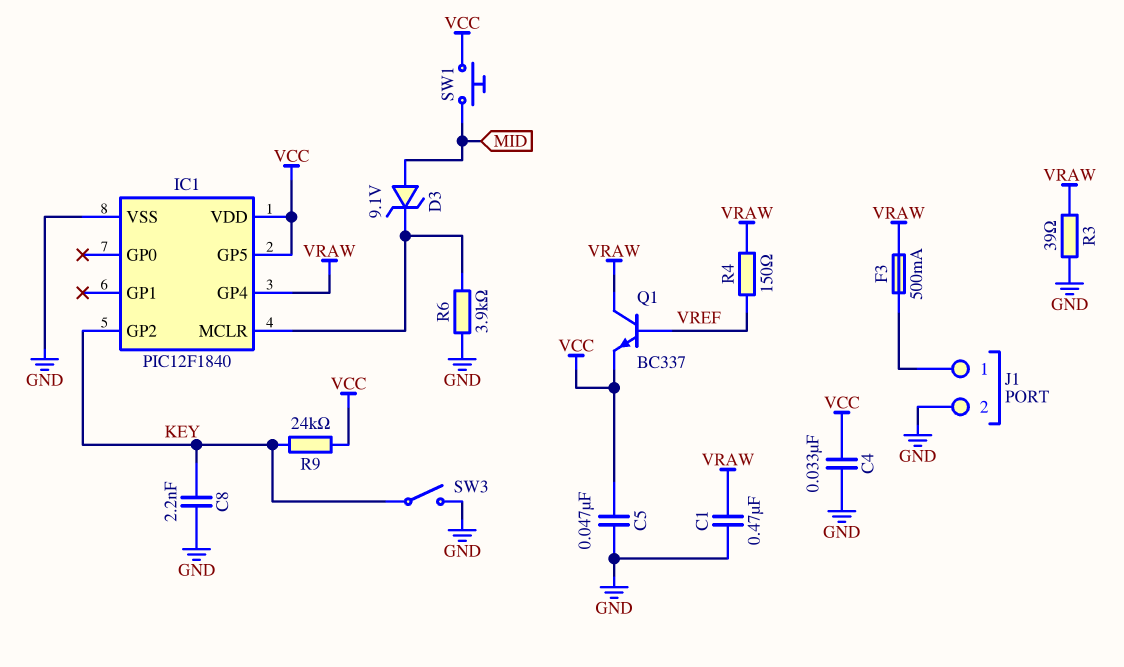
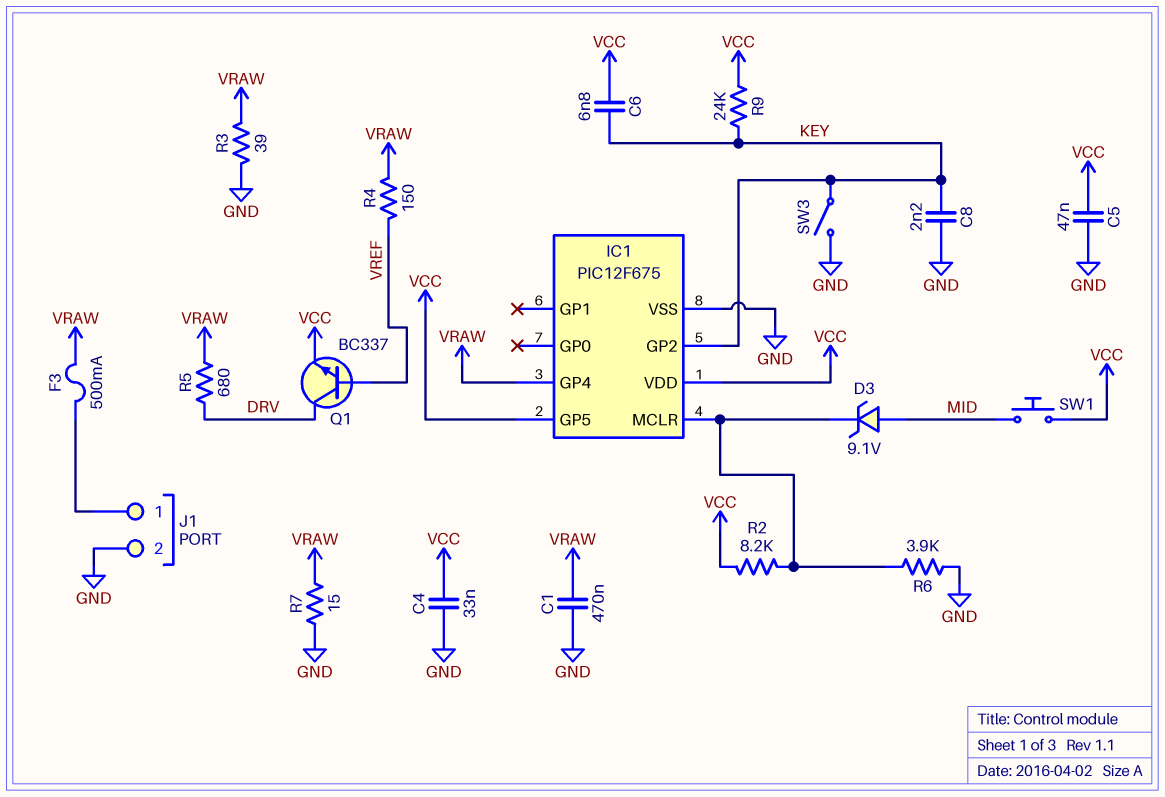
C6: none -> 6.8nF (KEY, VCC)
IC1: PIC12F1840 -> PIC12F675
Q1: NPN BC337 (B VREF, C VRAW, E VCC) -> NPN BC337 (B VREF, C DRV, E VCC)
R2: none -> 8.2k (IC1/MCLR, VCC)
R5: none -> 680 (DRV, VRAW)
R7: none -> 15 (GND, VRAW)

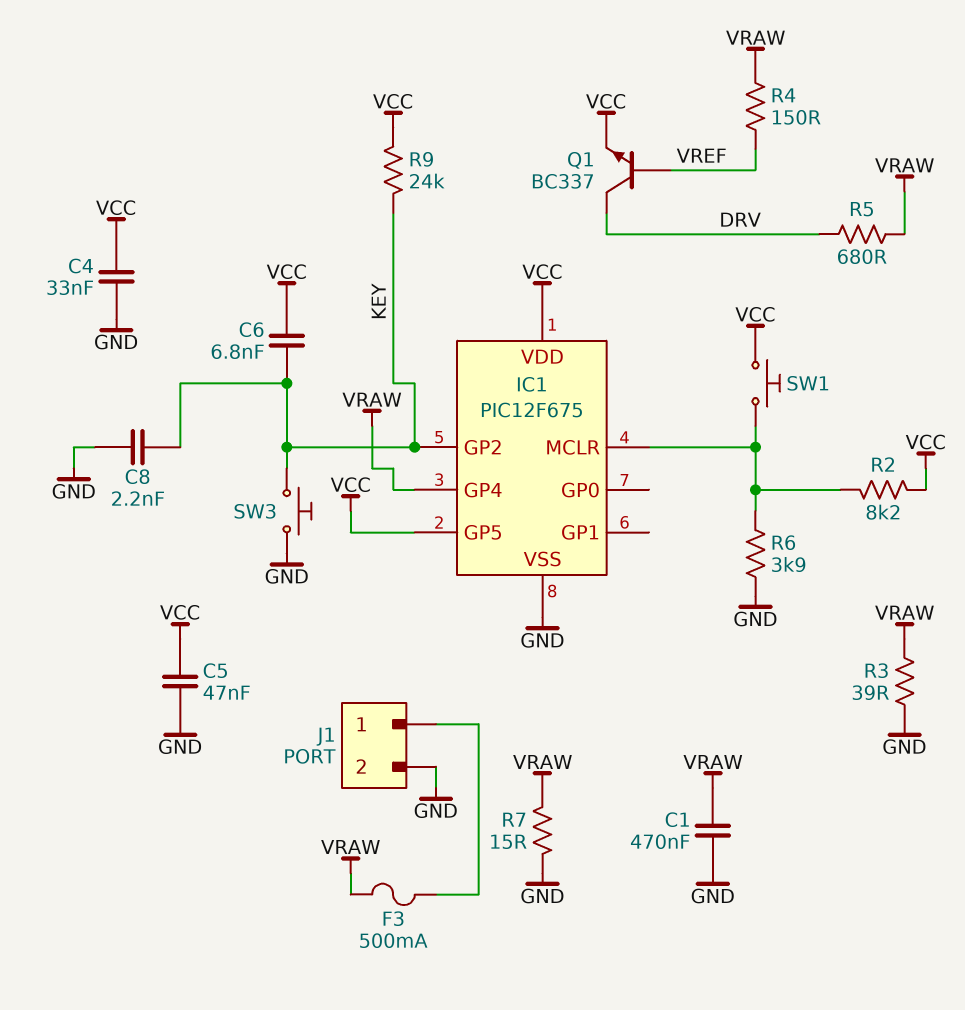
D3: zener 9.1V (A MID, K IC1/MCLR) -> none
SW1: button (MID, VCC) -> button (IC1/MCLR, VCC)
SW3: switch (GND, KEY) -> button (GND, KEY)

